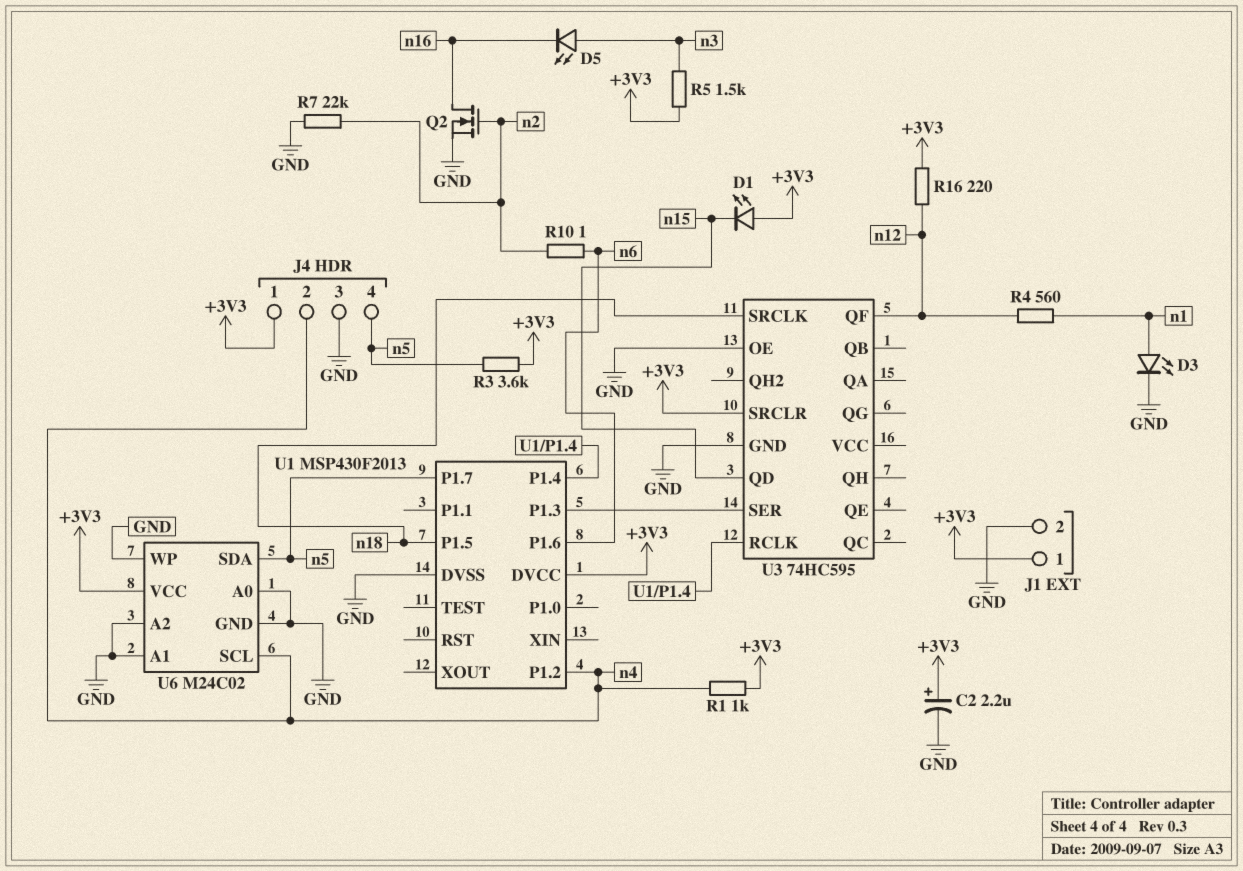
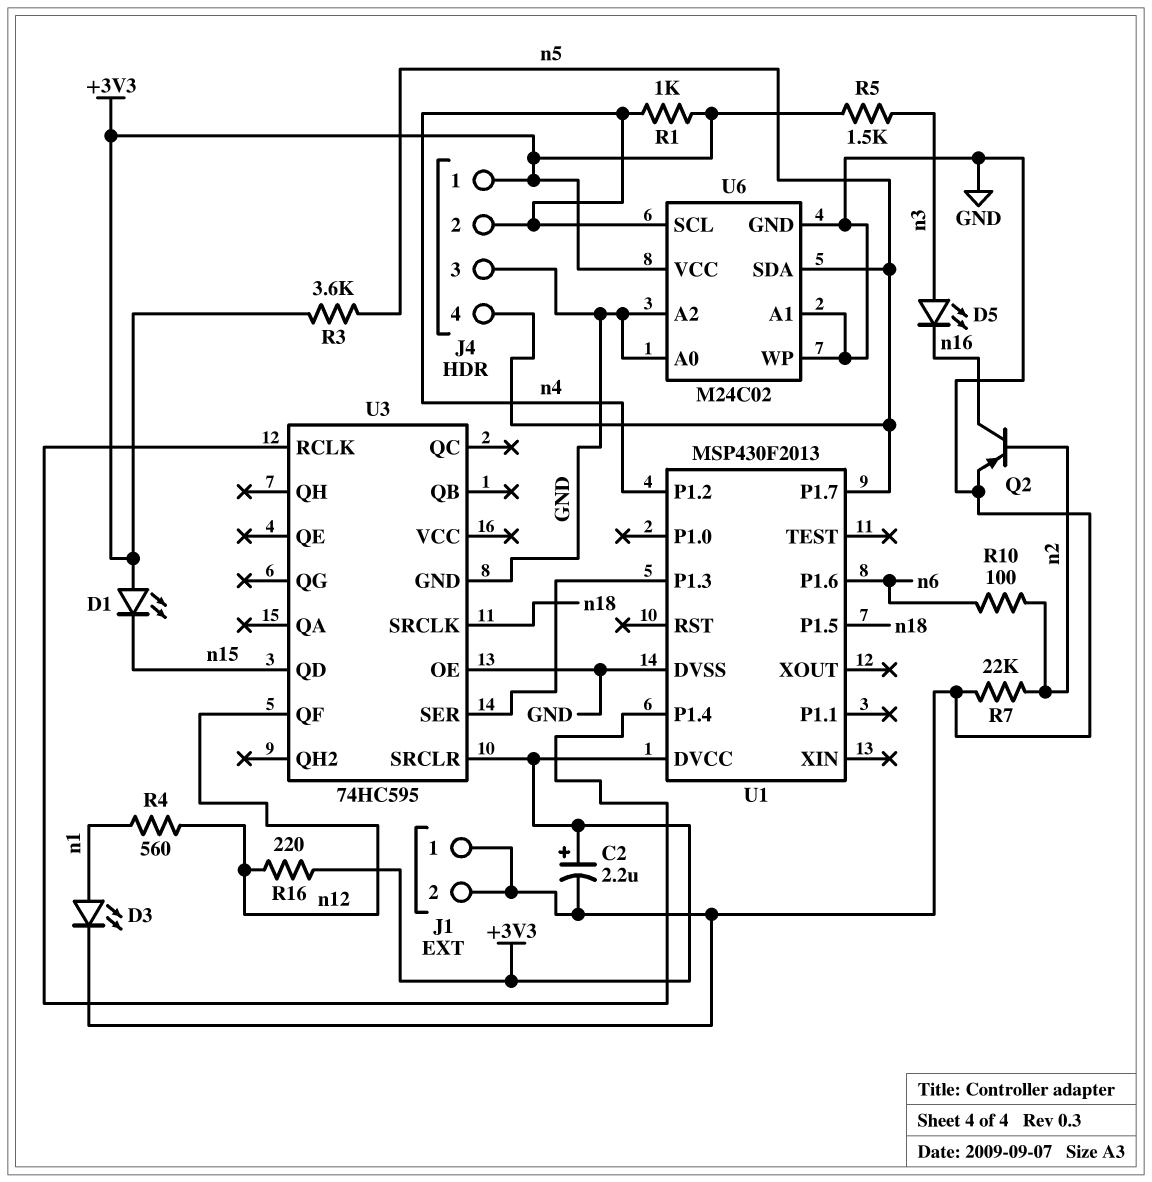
J1 pin 1: +3V3 -> GND
Q2: NMOS (G n2, D n16, S GND) -> PNP (B n2, C n16, E GND)
R10: 1 (n2, n6) -> 100 (n2, n6)

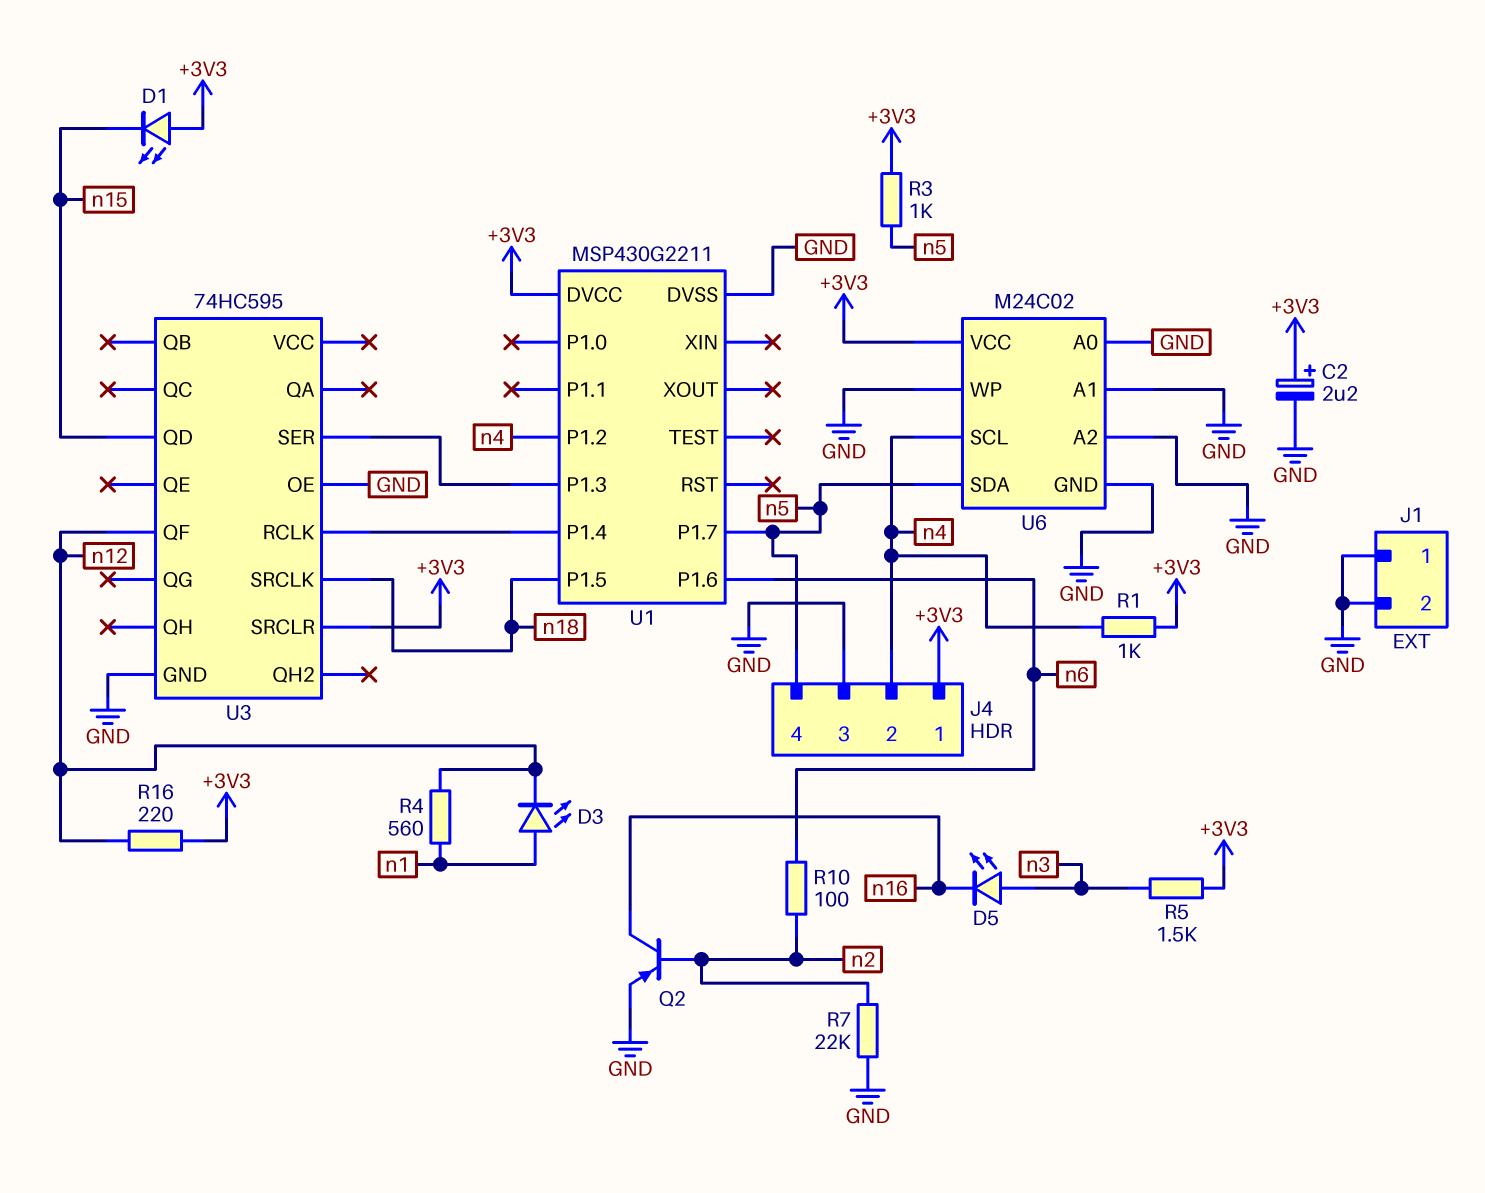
D3: LED (A n1, K GND) -> LED (A n1, K n12)
R3: 3.6k (+3V3, n5) -> 1k (+3V3, n5)
U1: MSP430F2013 -> MSP430G2211

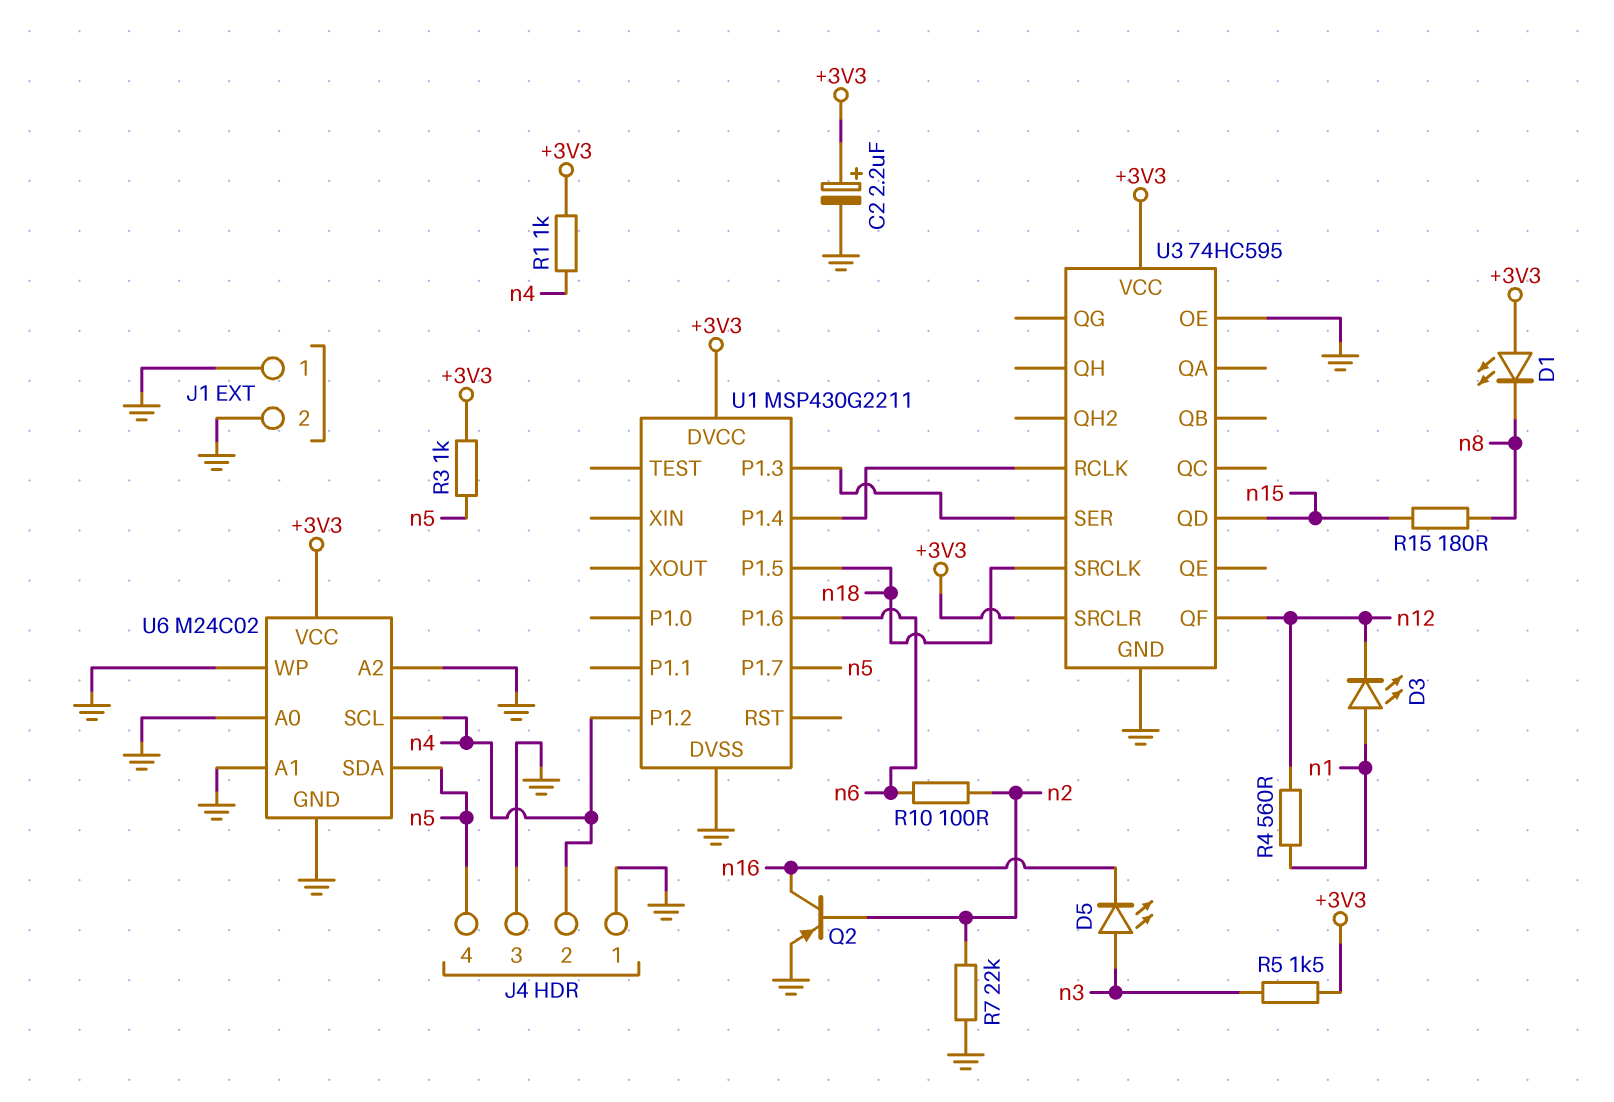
D1: LED (A +3V3, K n15) -> LED (A +3V3, K n8)
J4 pin 1: +3V3 -> GND
R15: none -> 180 (n8, n15)
R16: 220 (+3V3, n12) -> none
U3 pin VCC: none -> +3V3

